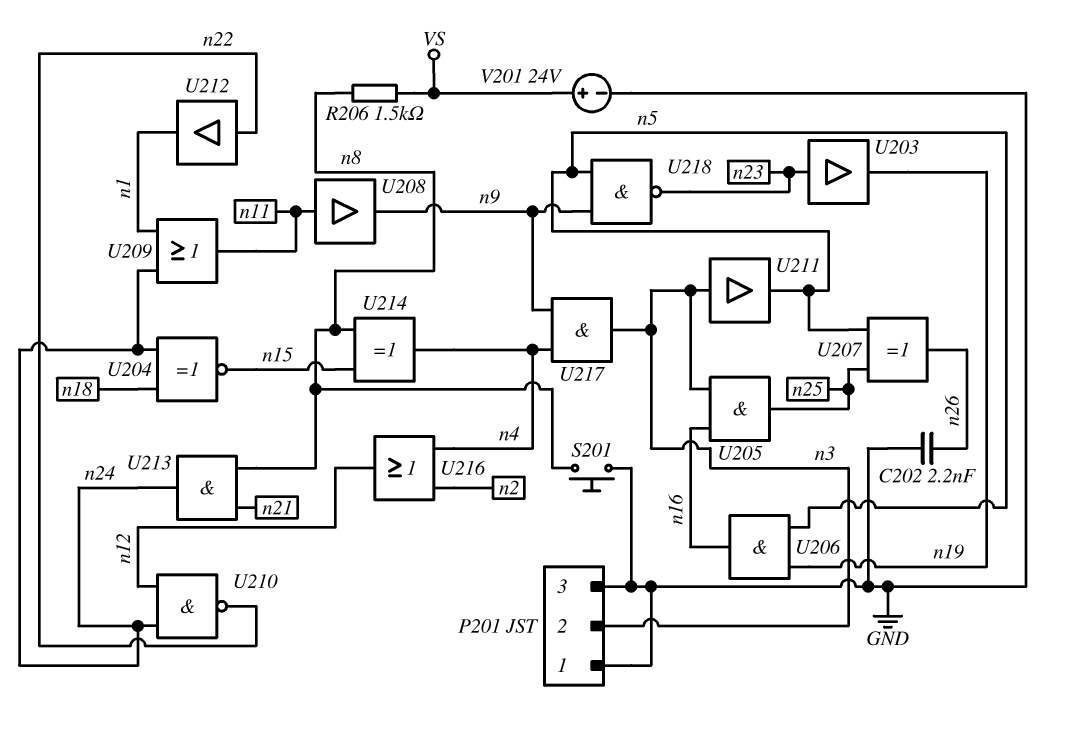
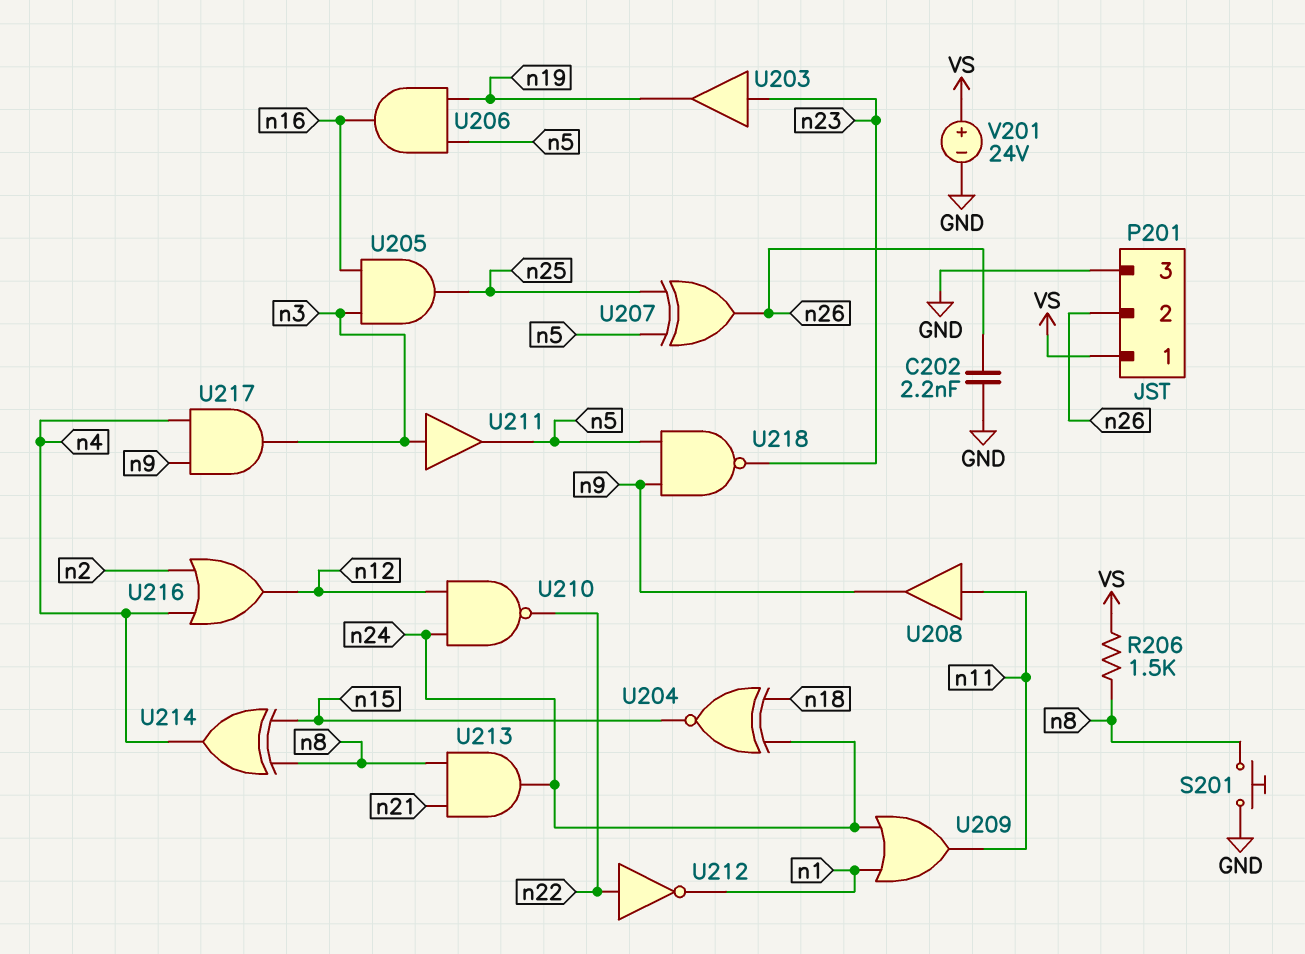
P201 pin 1: GND -> VS
P201 pin 2: n3 -> n26
U212: buffer (in n22, out n1) -> NOT (in n22, out n1)

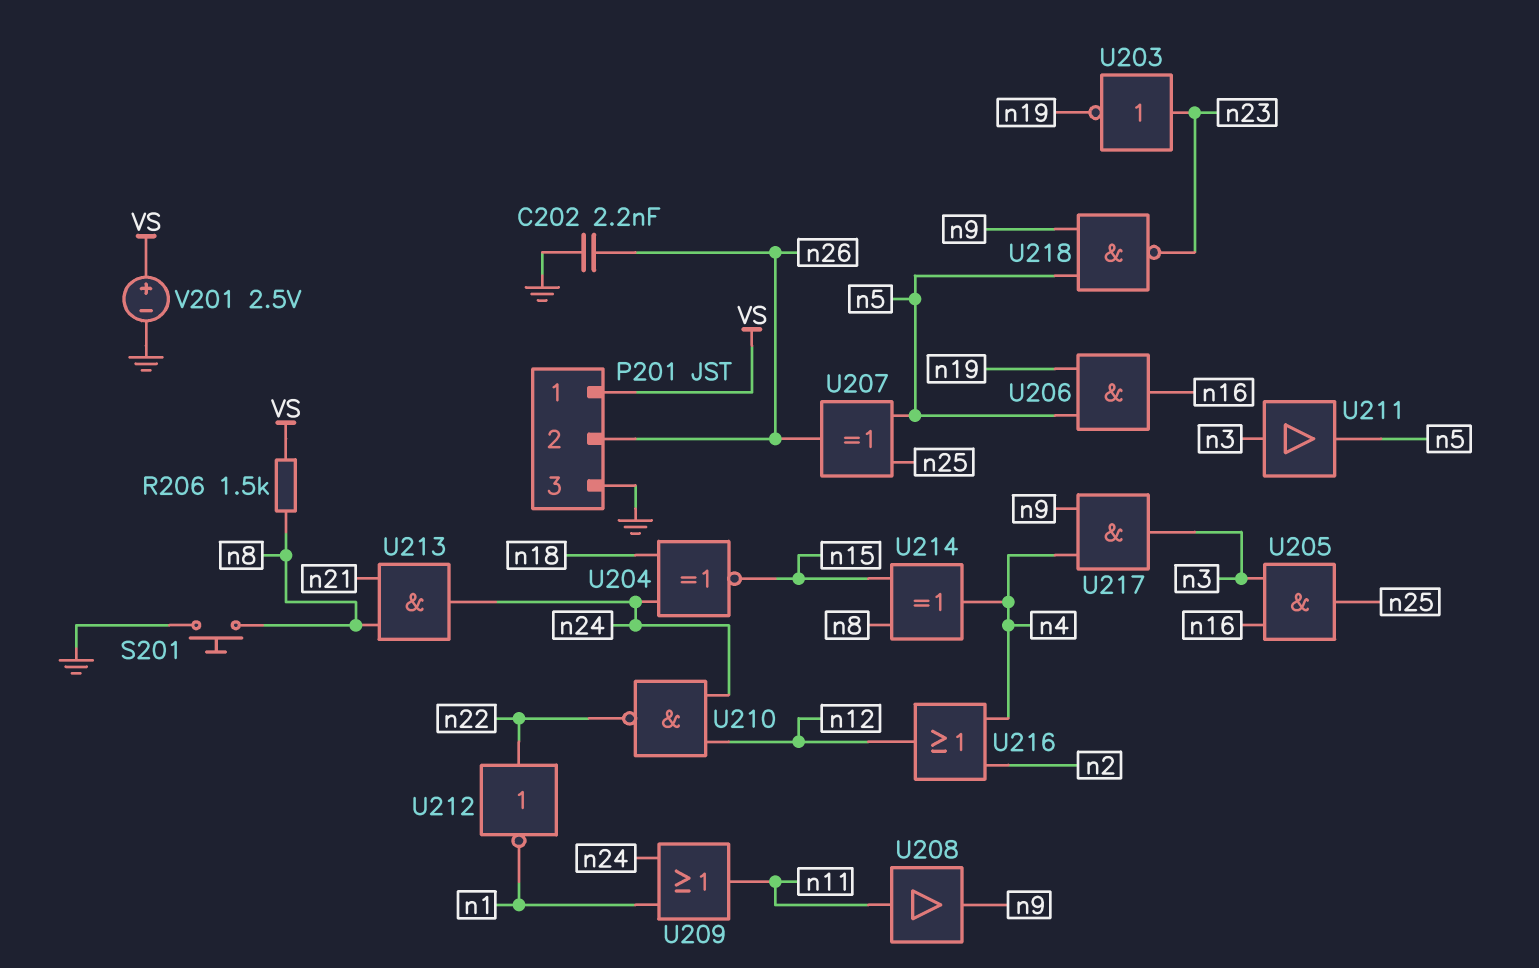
U203: buffer (in n23, out n19) -> NOT (in n23, out n19)
V201: 24V (plus VS, minus GND) -> 2.5V (plus VS, minus GND)

